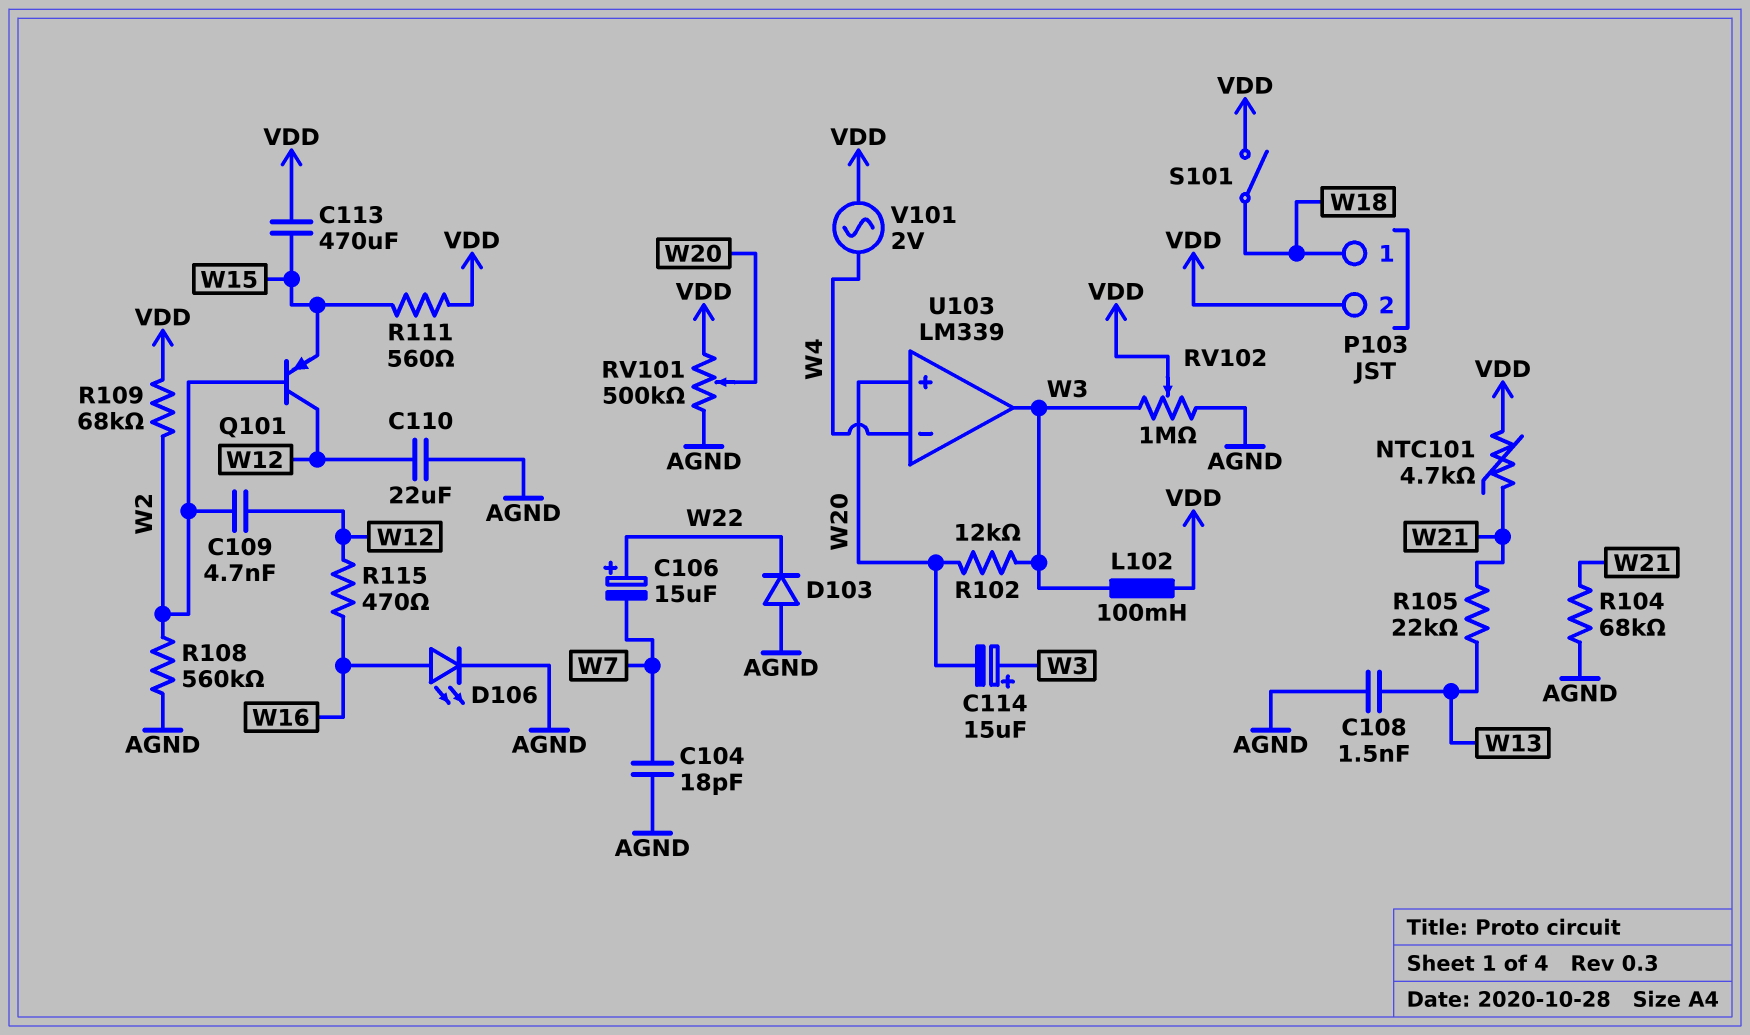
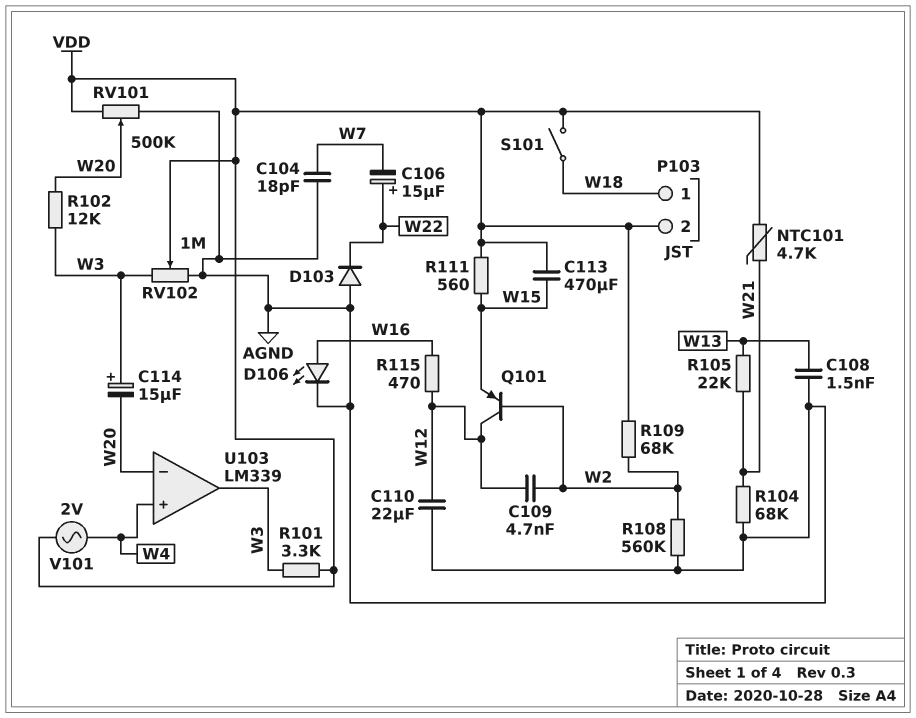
L102: 100mH (VDD, W3) -> none
R101: none -> 3.3k (VDD, W3)
U103 pin in+: W20 -> W4
U103 pin in-: W4 -> W20

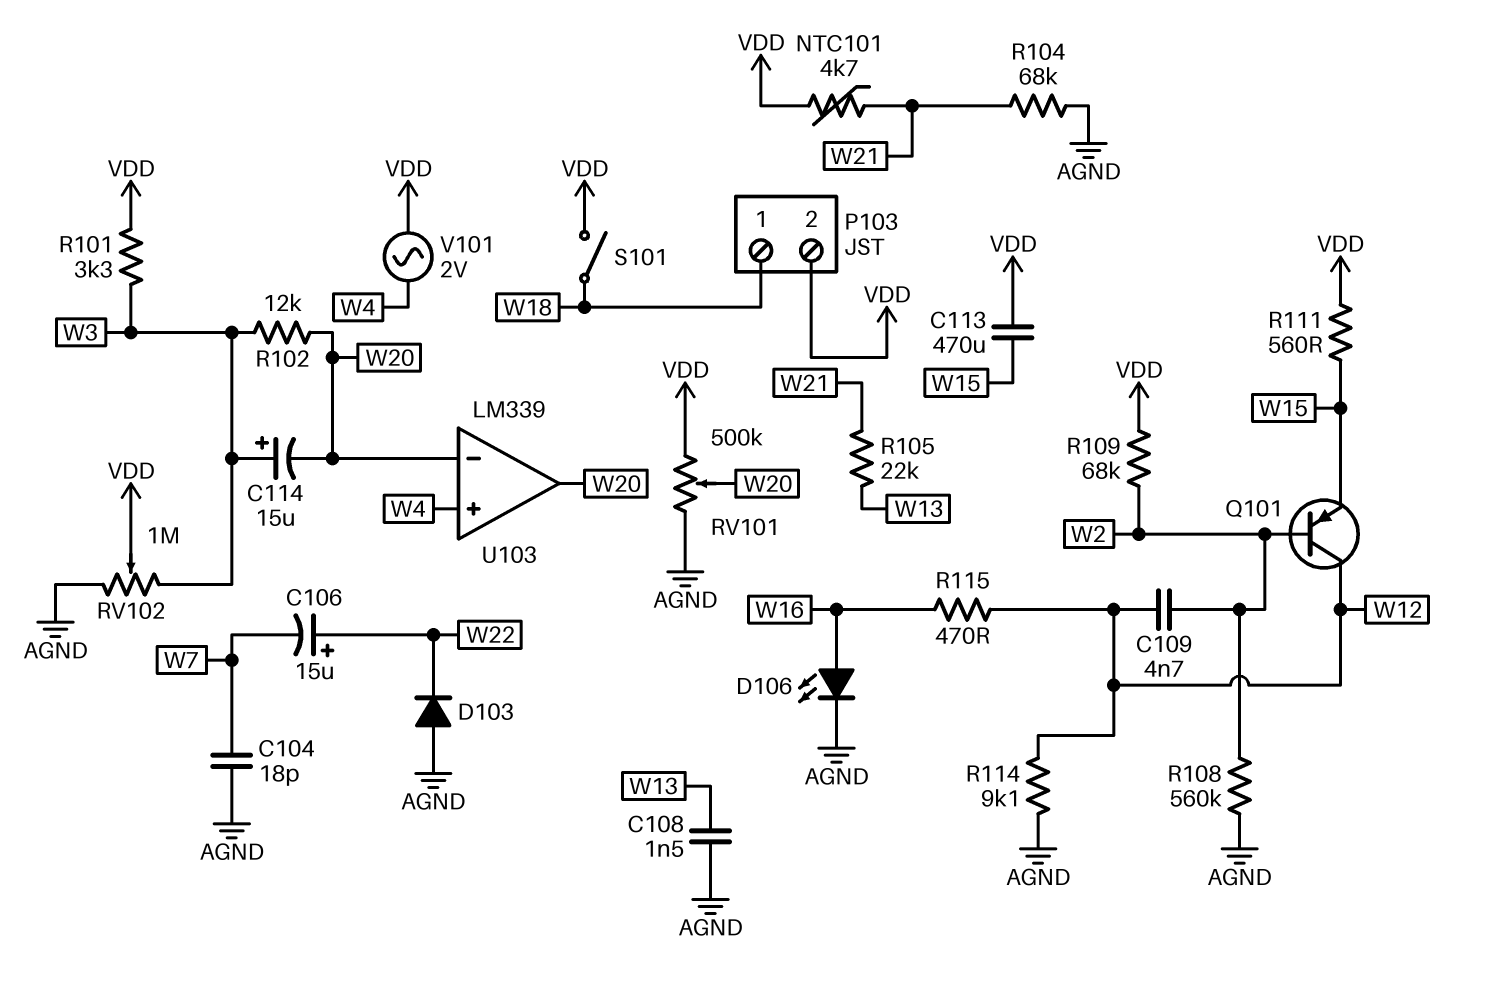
C110: 22uF (AGND, W12) -> none
R114: none -> 9.1k (AGND, W12)
U103 pin out: W3 -> W20

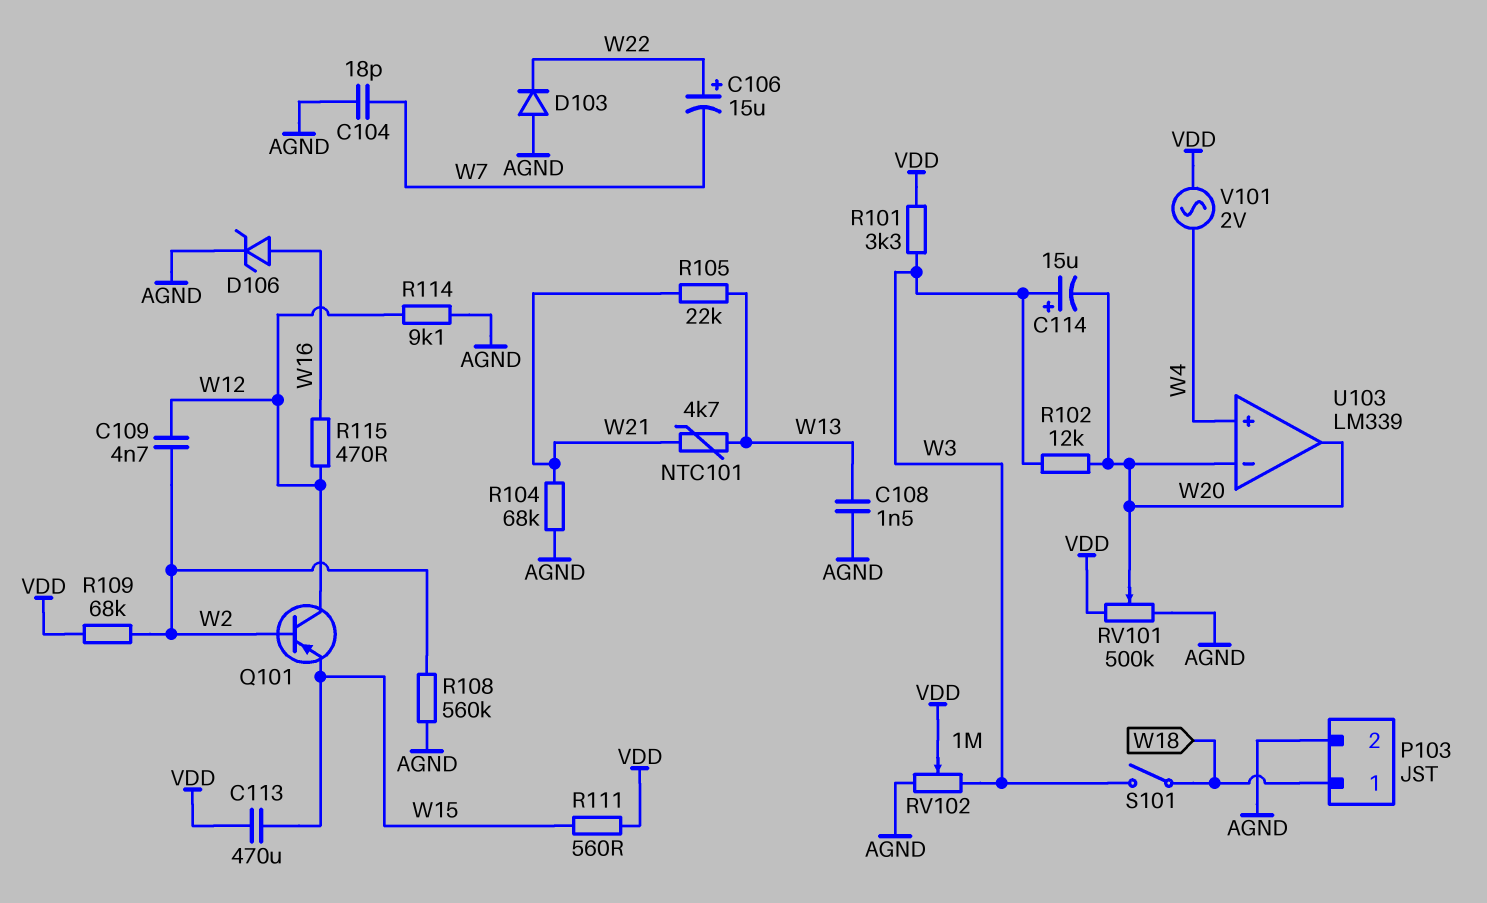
D106: LED (A W16, K AGND) -> zener (A W16, K AGND)
NTC101: 4.7k (VDD, W21) -> 4.7k (W13, W21)
P103 pin 2: VDD -> AGND
S101: switch (VDD, W18) -> switch (W3, W18)

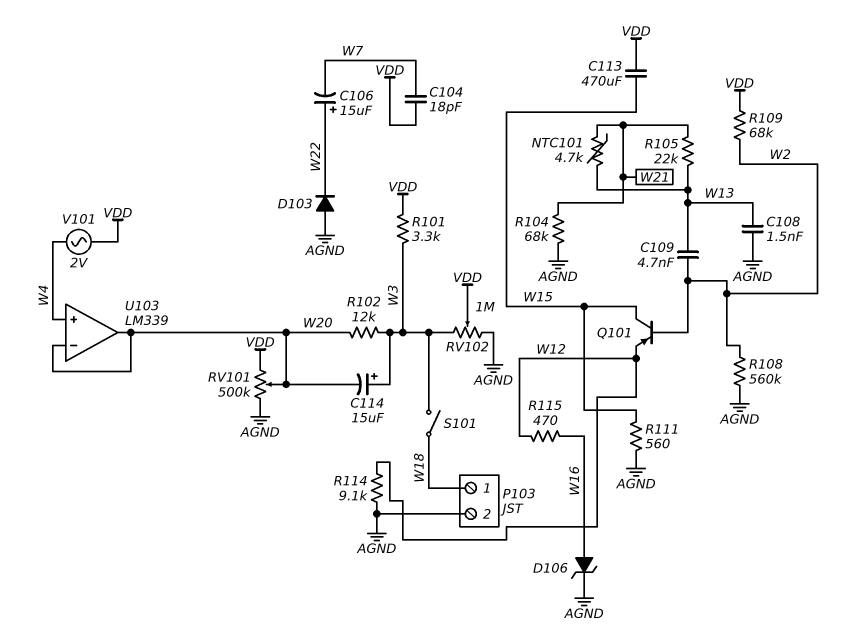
C104: 18pF (AGND, W7) -> 18pF (VDD, W7)
C109: 4.7nF (W2, W12) -> 4.7nF (W2, W13)
Q101: PNP (B W2, C W12, E W15) -> PNP (B W2, C W15, E W12)
R111: 560 (VDD, W15) -> 560 (AGND, W15)

